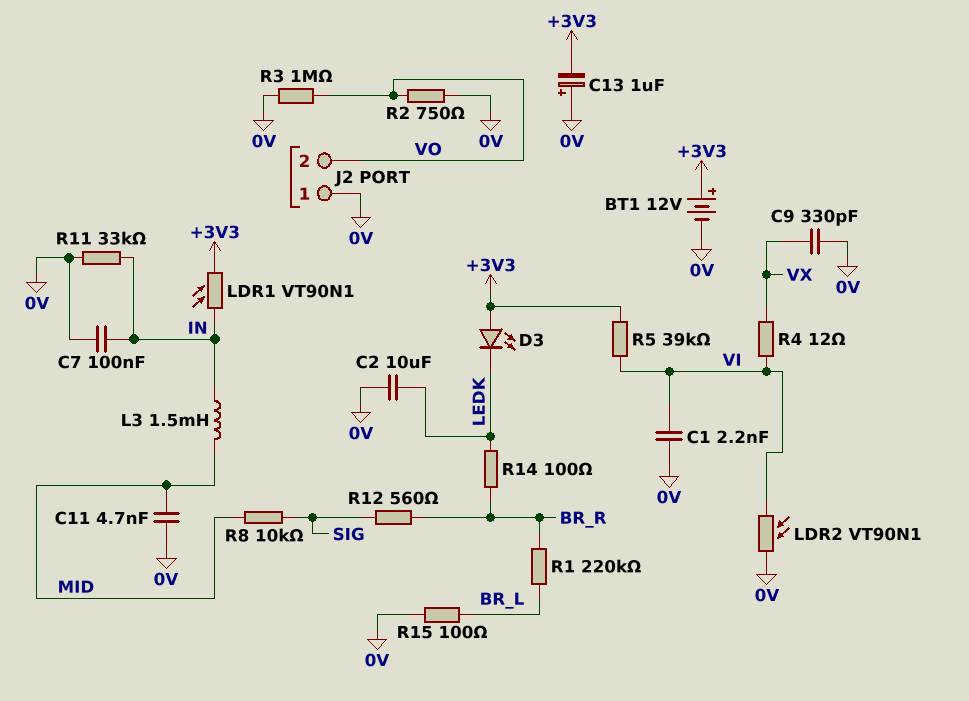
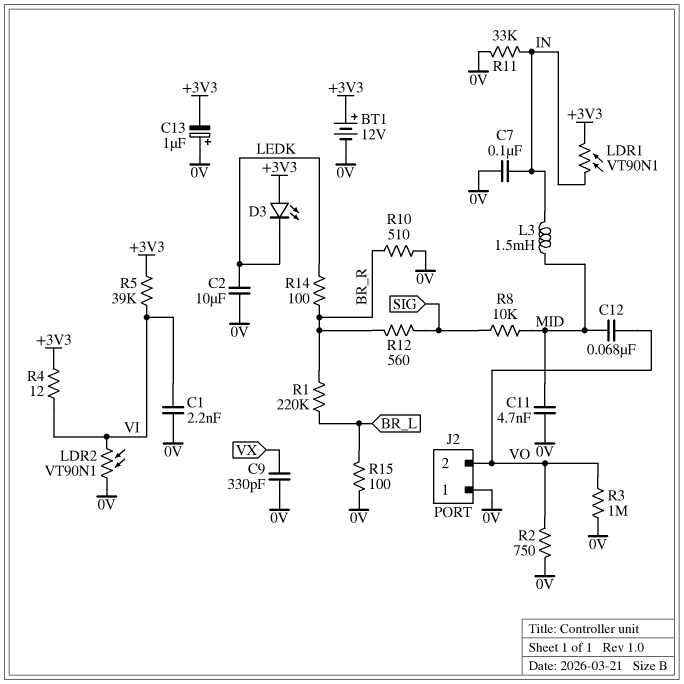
C12: none -> 68nF (MID, VO)
R4: 12 (VI, VX) -> 12 (+3V3, VI)
R10: none -> 510 (0V, BR_R)

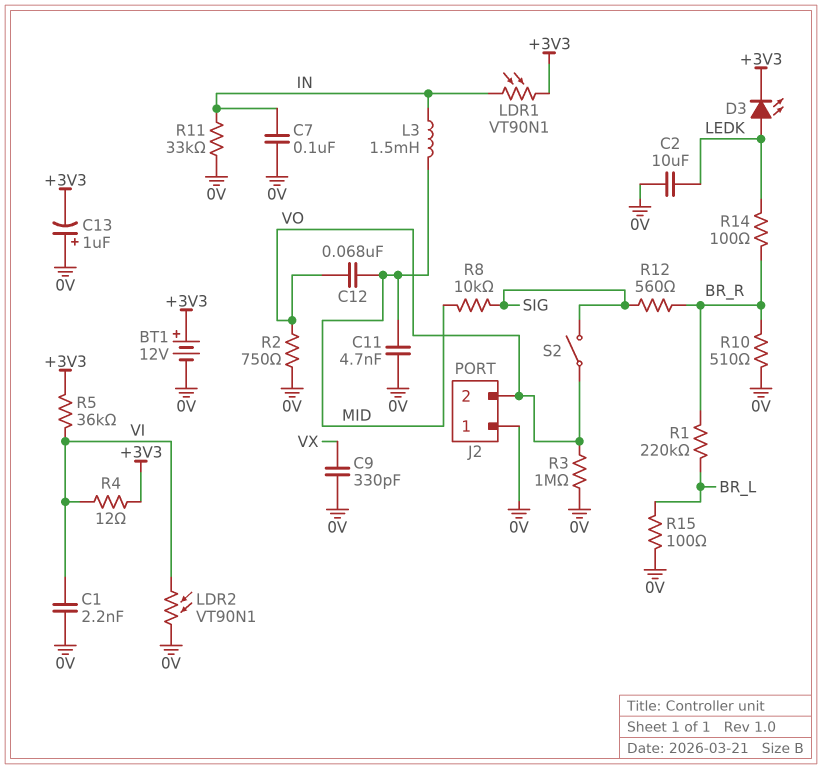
D3: LED (A +3V3, K LEDK) -> LED (A LEDK, K +3V3)
R5: 39k (+3V3, VI) -> 36k (+3V3, VI)
S2: none -> switch (SIG, VO)

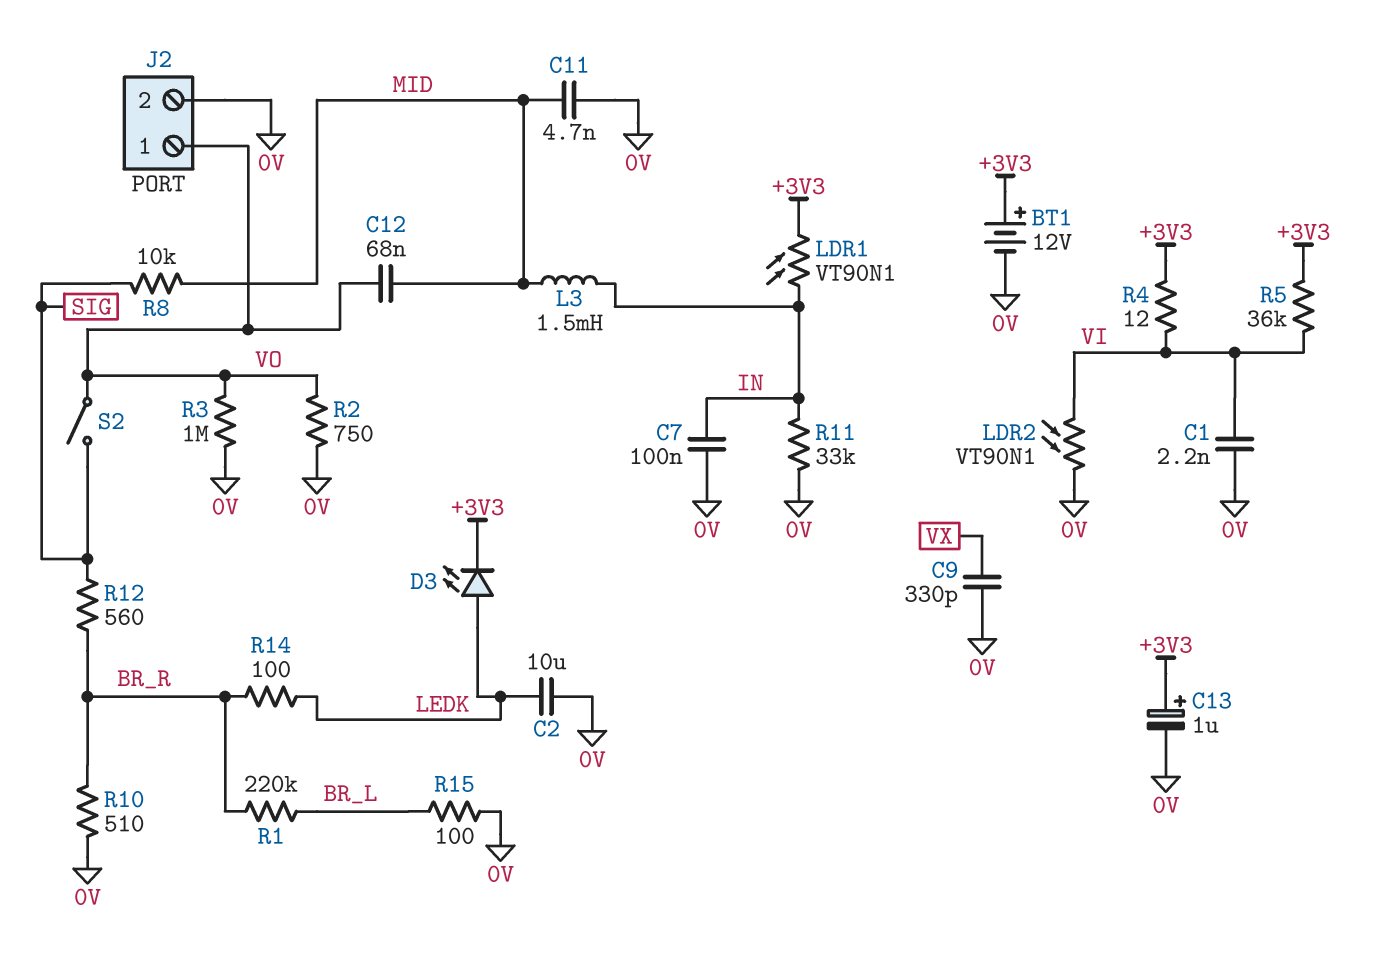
C13: 1uF (plus 0V, minus +3V3) -> 1uF (plus +3V3, minus 0V)
J2 pin 1: 0V -> VO
J2 pin 2: VO -> 0V

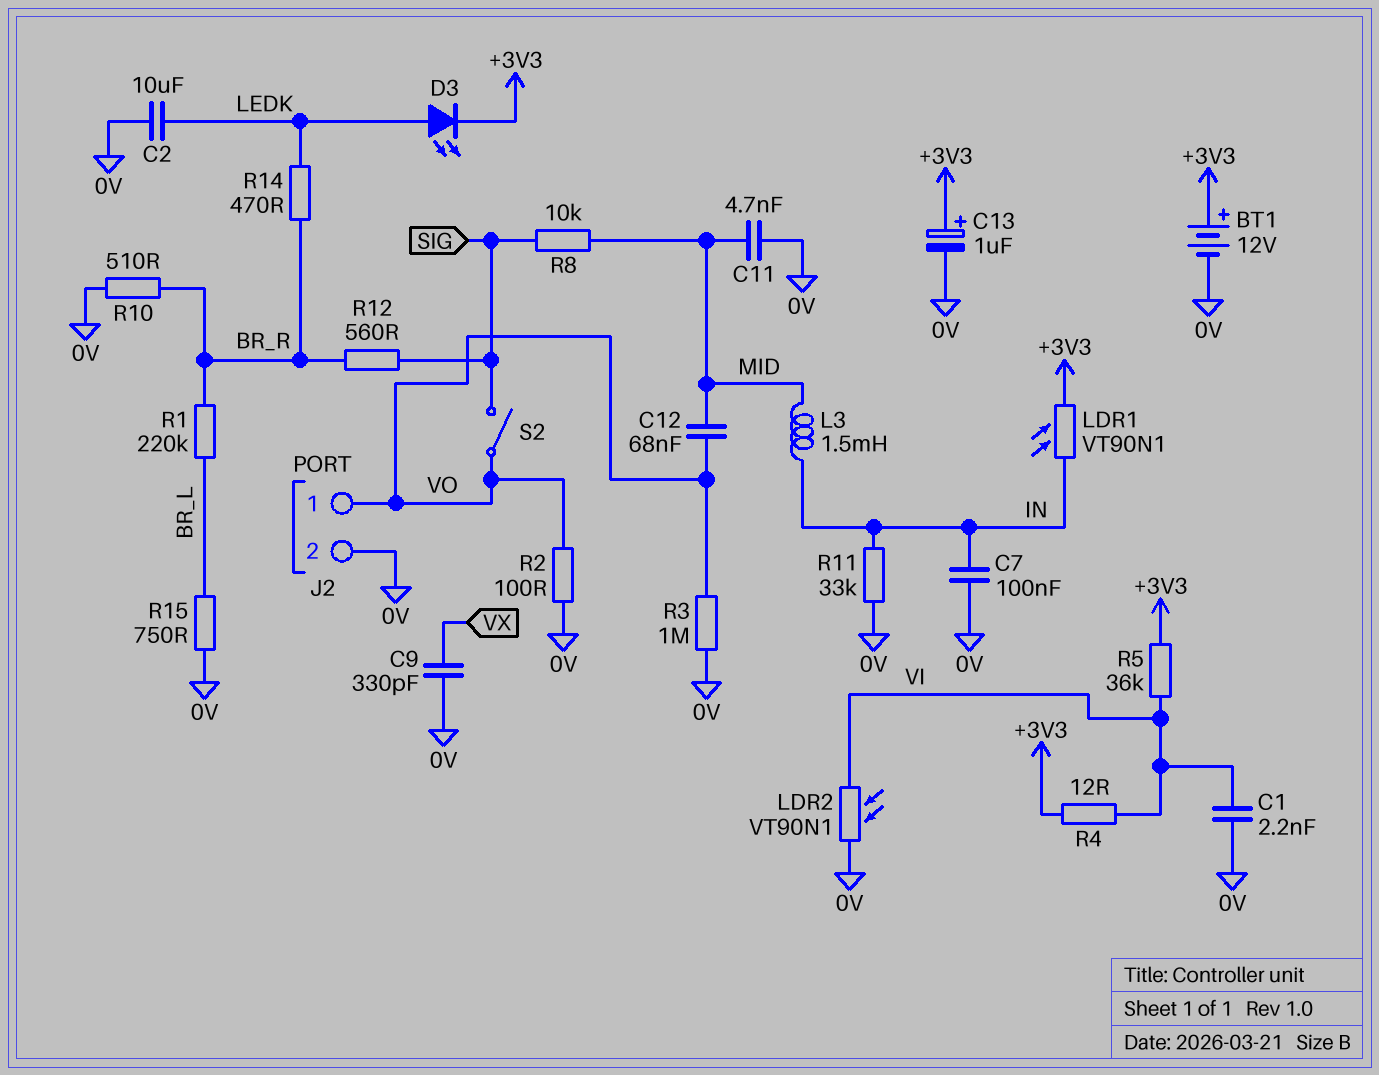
R2: 750 (0V, VO) -> 100 (0V, VO)
R14: 100 (BR_R, LEDK) -> 470 (BR_R, LEDK)
R15: 100 (0V, BR_L) -> 750 (0V, BR_L)

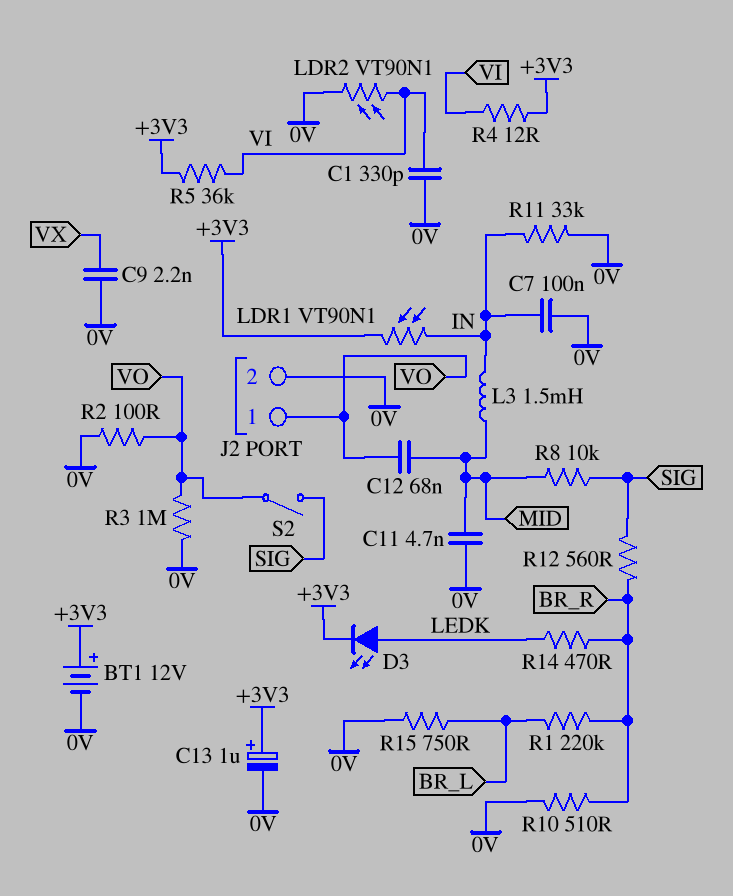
C1: 2.2nF (0V, VI) -> 330pF (0V, VI)
C2: 10uF (0V, LEDK) -> none
C9: 330pF (0V, VX) -> 2.2nF (0V, VX)

